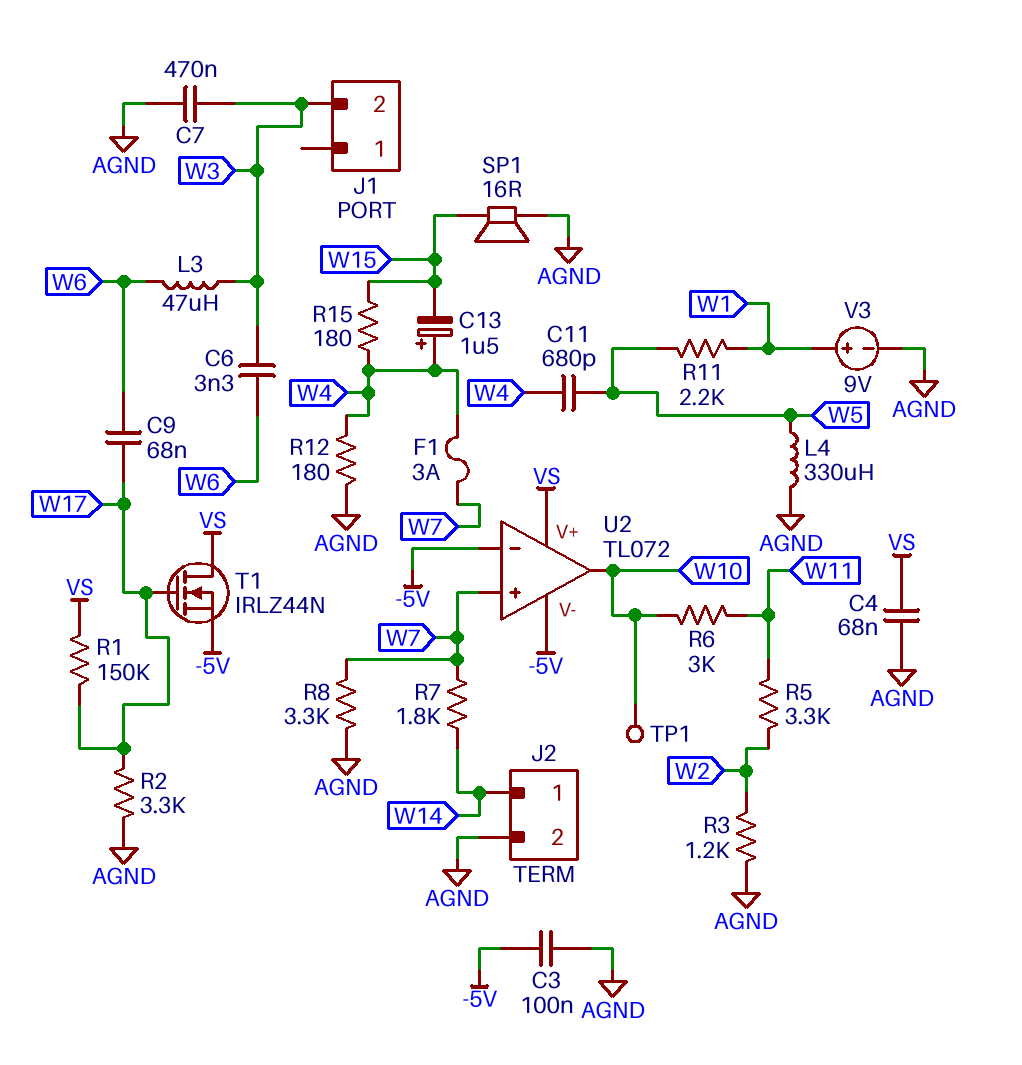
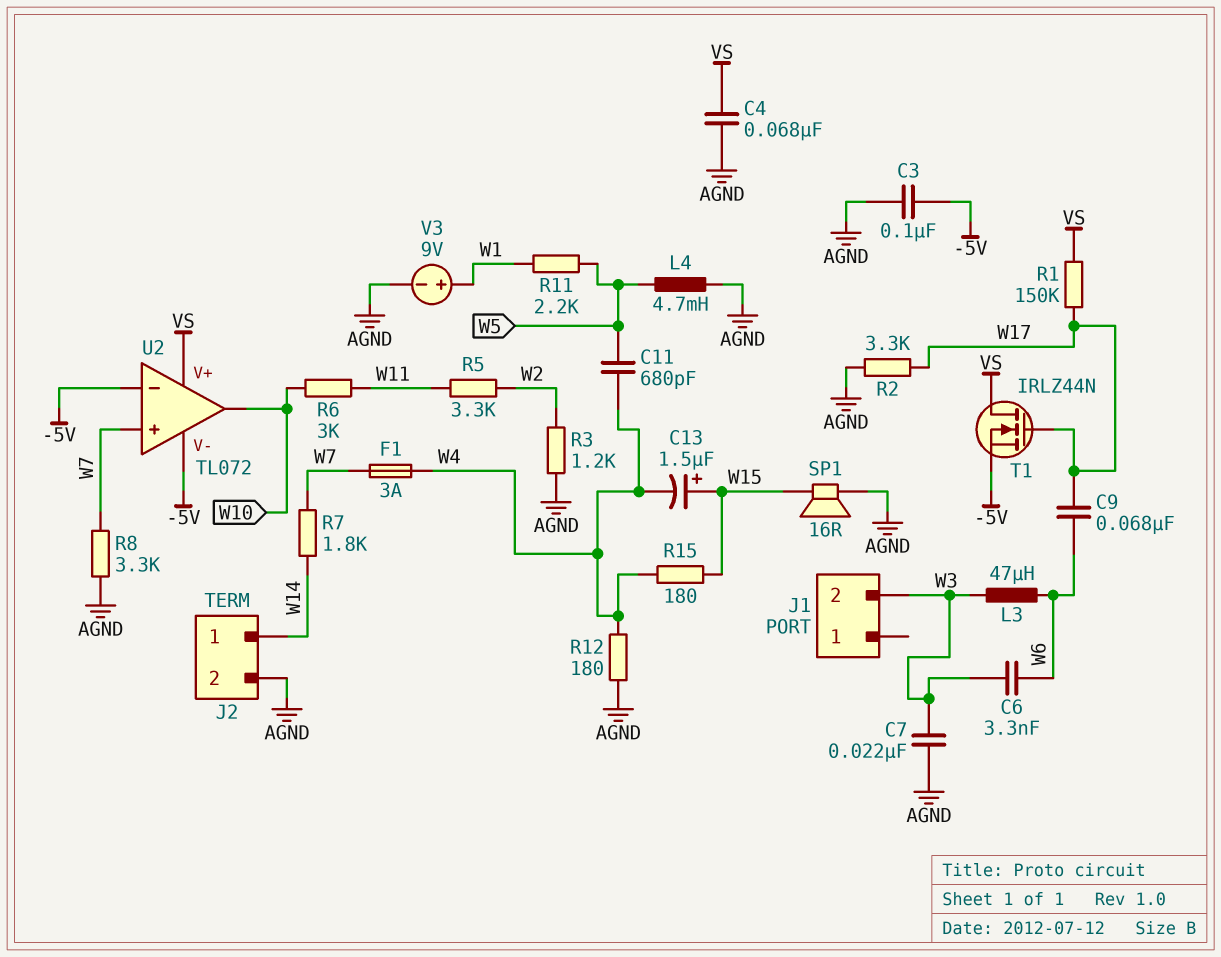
C7: 470nF (AGND, W3) -> 22nF (AGND, W3)
C13: 1.5uF (plus W4, minus W15) -> 1.5uF (plus W15, minus W4)
L4: 330uH (AGND, W5) -> 4.7mH (AGND, W5)
TP1: test point (W10) -> none

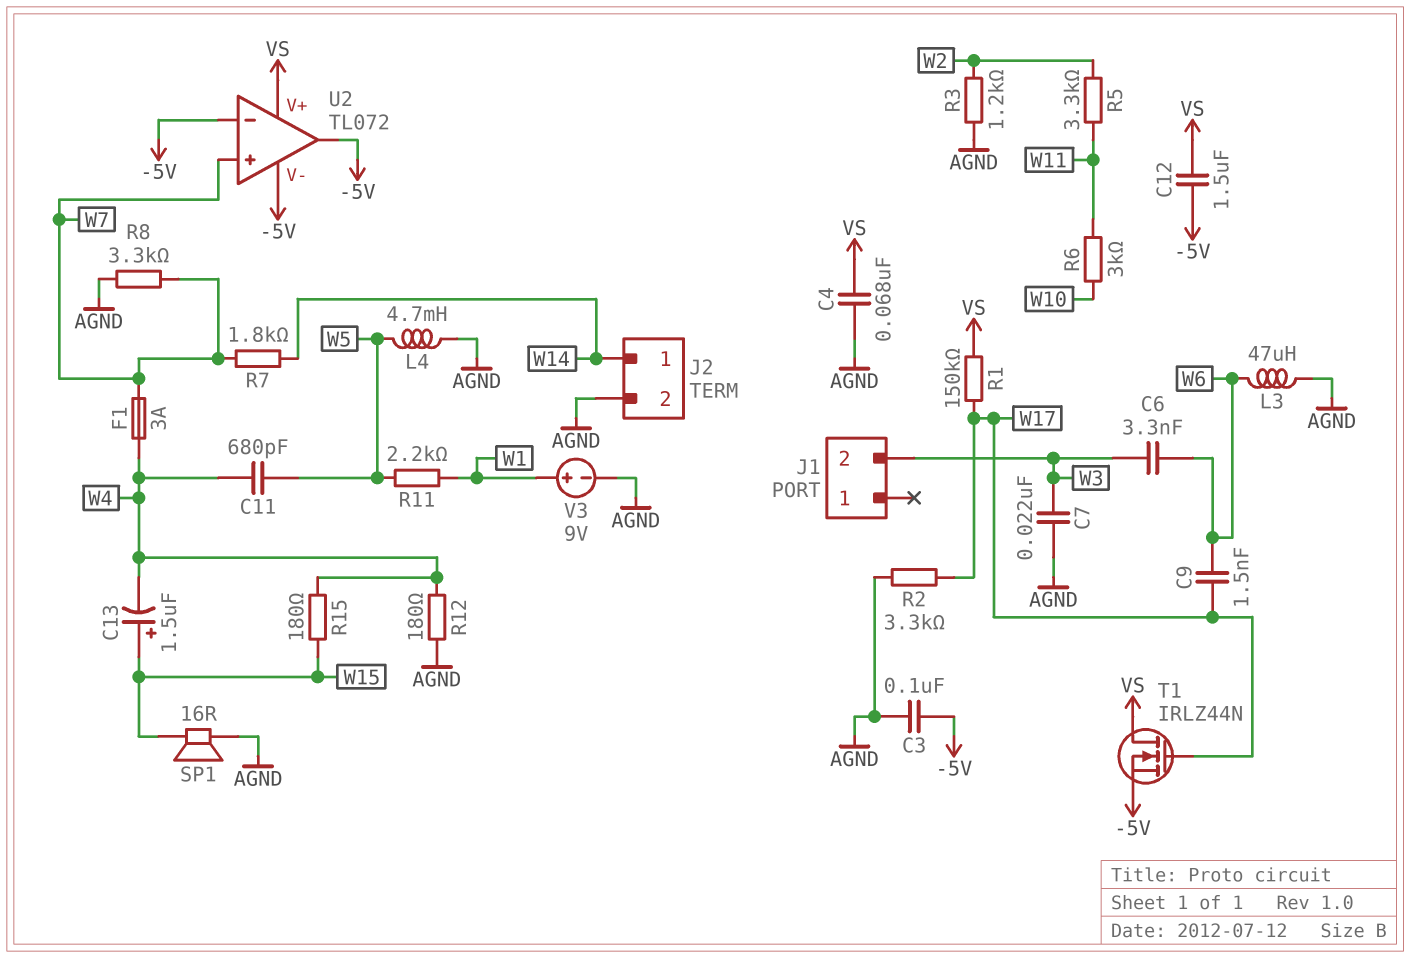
C9: 68nF (W6, W17) -> 1.5nF (W6, W17)
C12: none -> 1.5uF (-5V, VS)
L3: 47uH (W3, W6) -> 47uH (AGND, W6)
U2 pin out: W10 -> -5V

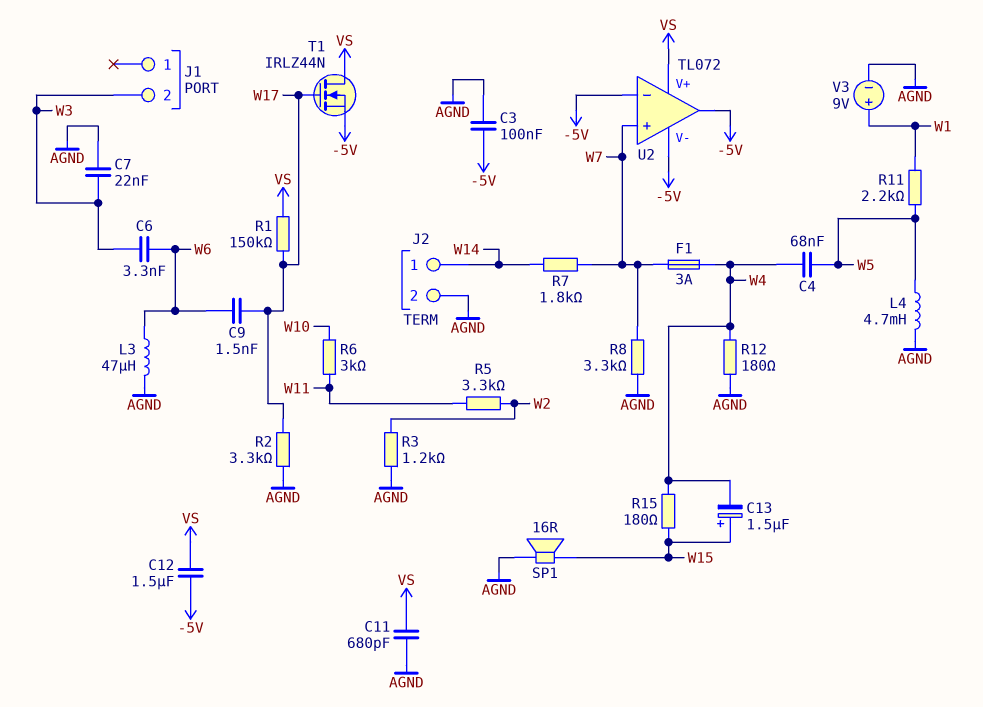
C4: 68nF (AGND, VS) -> 68nF (W4, W5)
C11: 680pF (W4, W5) -> 680pF (AGND, VS)

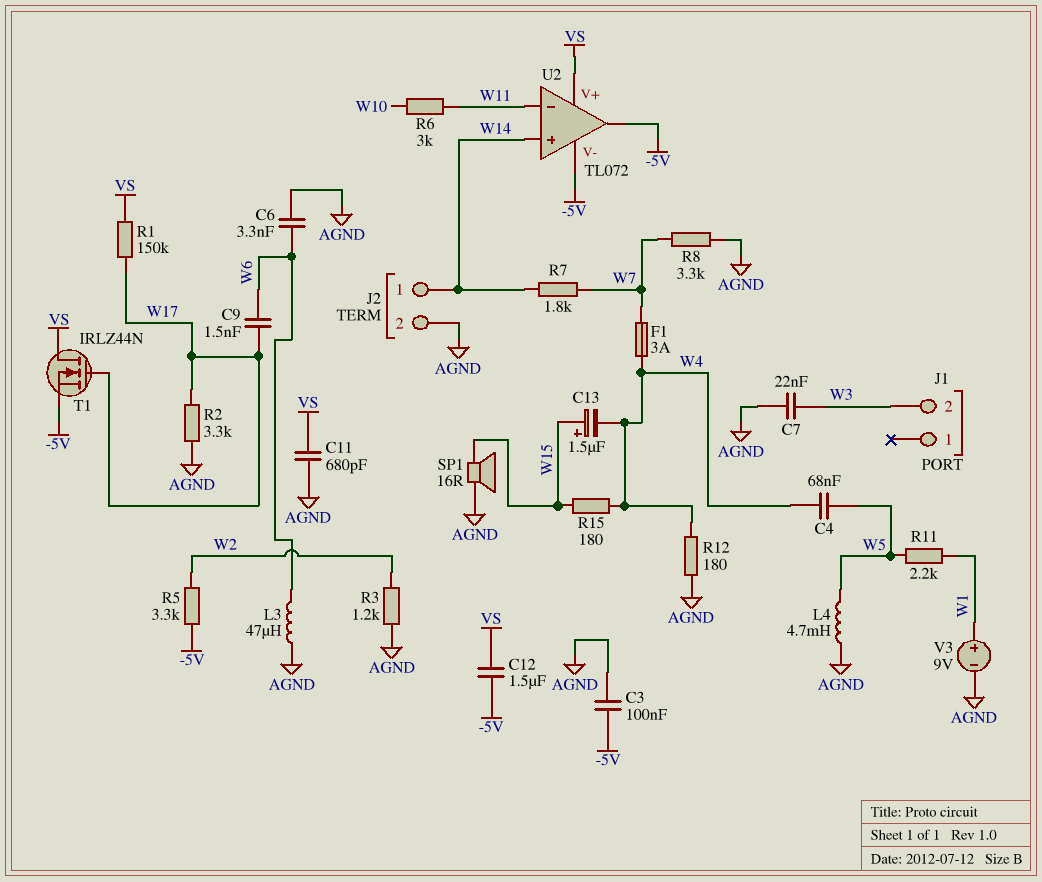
C6: 3.3nF (W3, W6) -> 3.3nF (AGND, W6)
R5: 3.3k (W2, W11) -> 3.3k (-5V, W2)
U2 pin in+: W7 -> W14
U2 pin in-: -5V -> W11

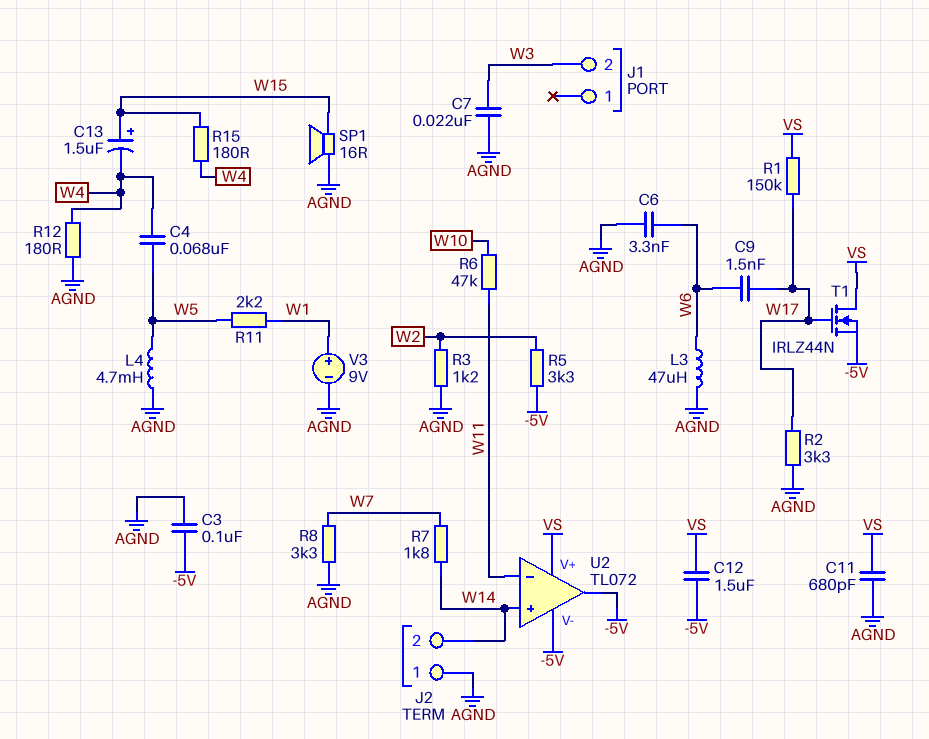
F1: 3A (W4, W7) -> none
J2 pin 1: W14 -> AGND
J2 pin 2: AGND -> W14
R6: 3k (W10, W11) -> 47k (W10, W11)

